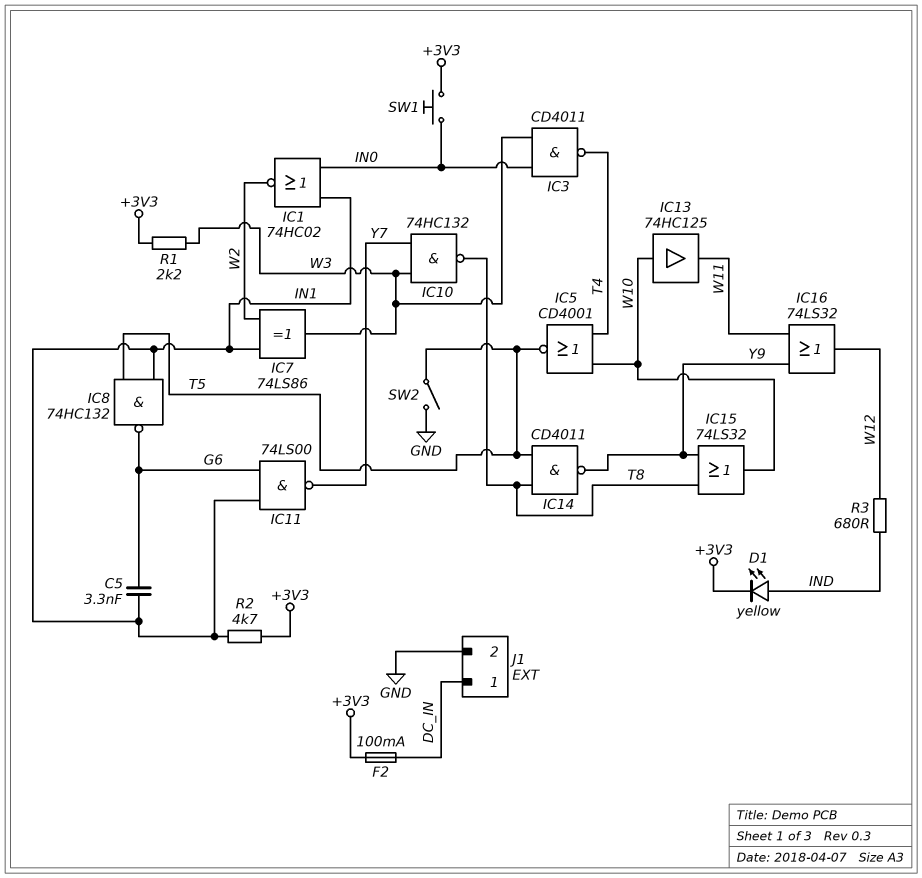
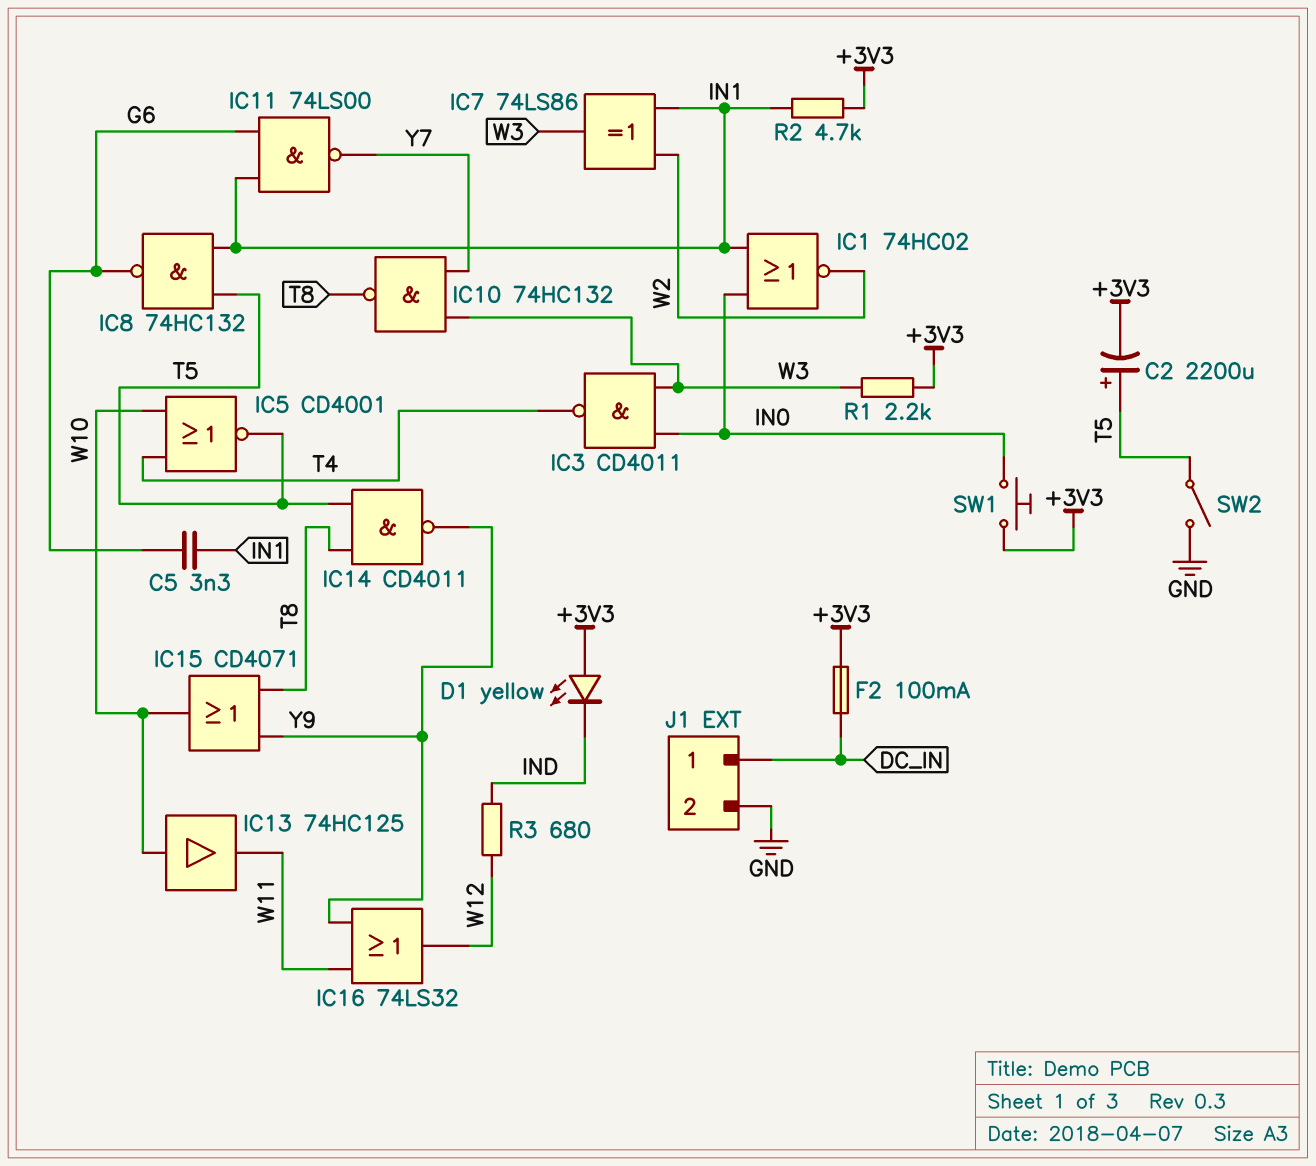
C2: none -> 2200uF (plus T5, minus +3V3)
D1: LED yellow (A IND, K +3V3) -> LED yellow (A +3V3, K IND)
IC15: OR 74LS32 (in T8, in Y9, out W10) -> OR CD4071 (in T8, in Y9, out W10)

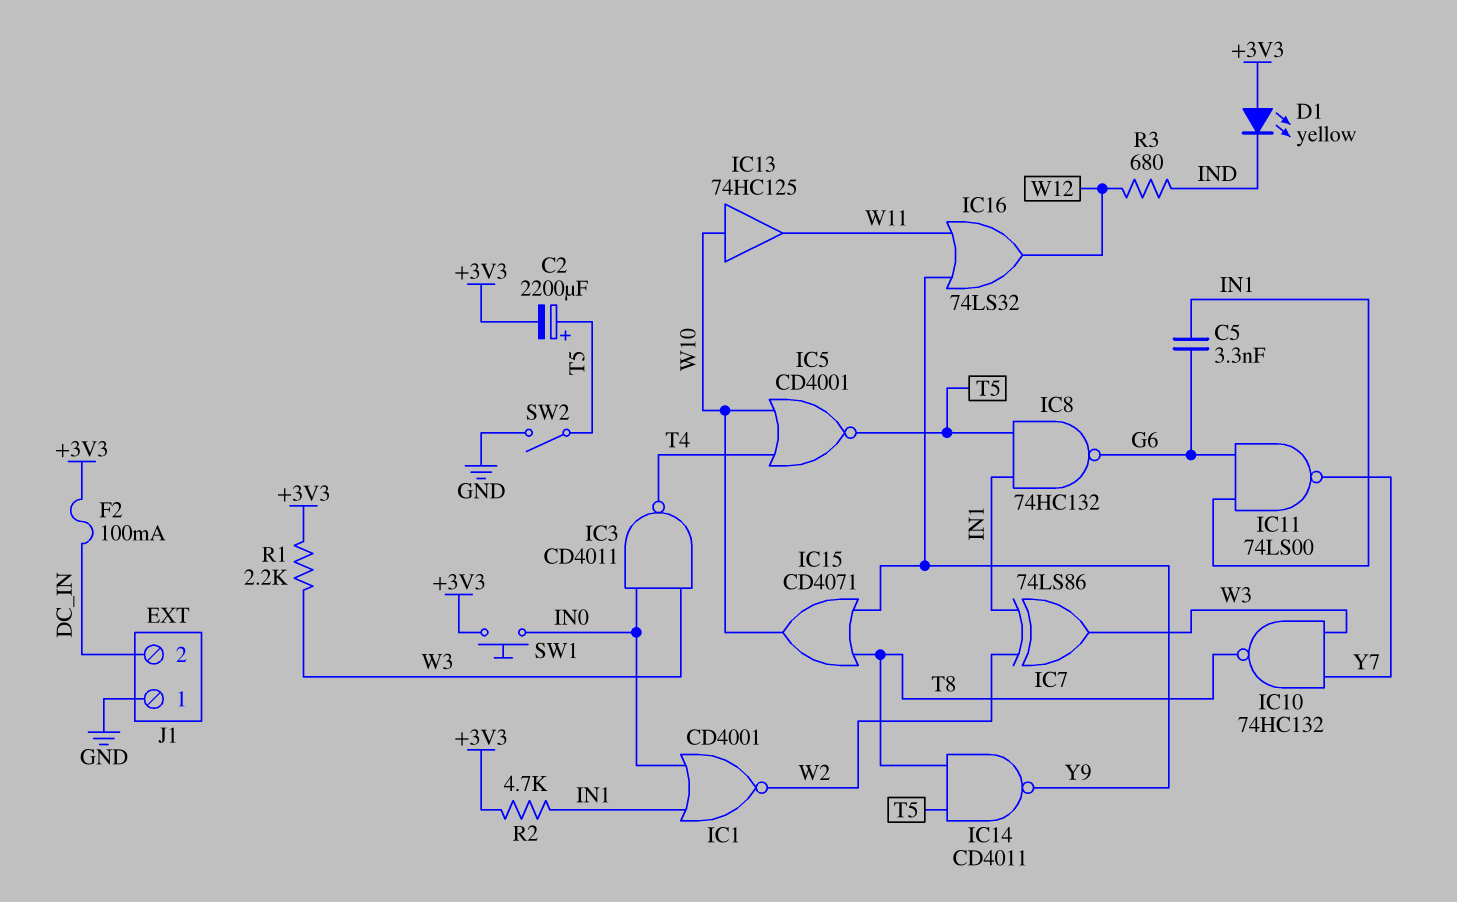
IC1: NOR 74HC02 (in IN0, in IN1, out W2) -> NOR CD4001 (in IN0, in IN1, out W2)
J1 pin 1: DC_IN -> GND
J1 pin 2: GND -> DC_IN

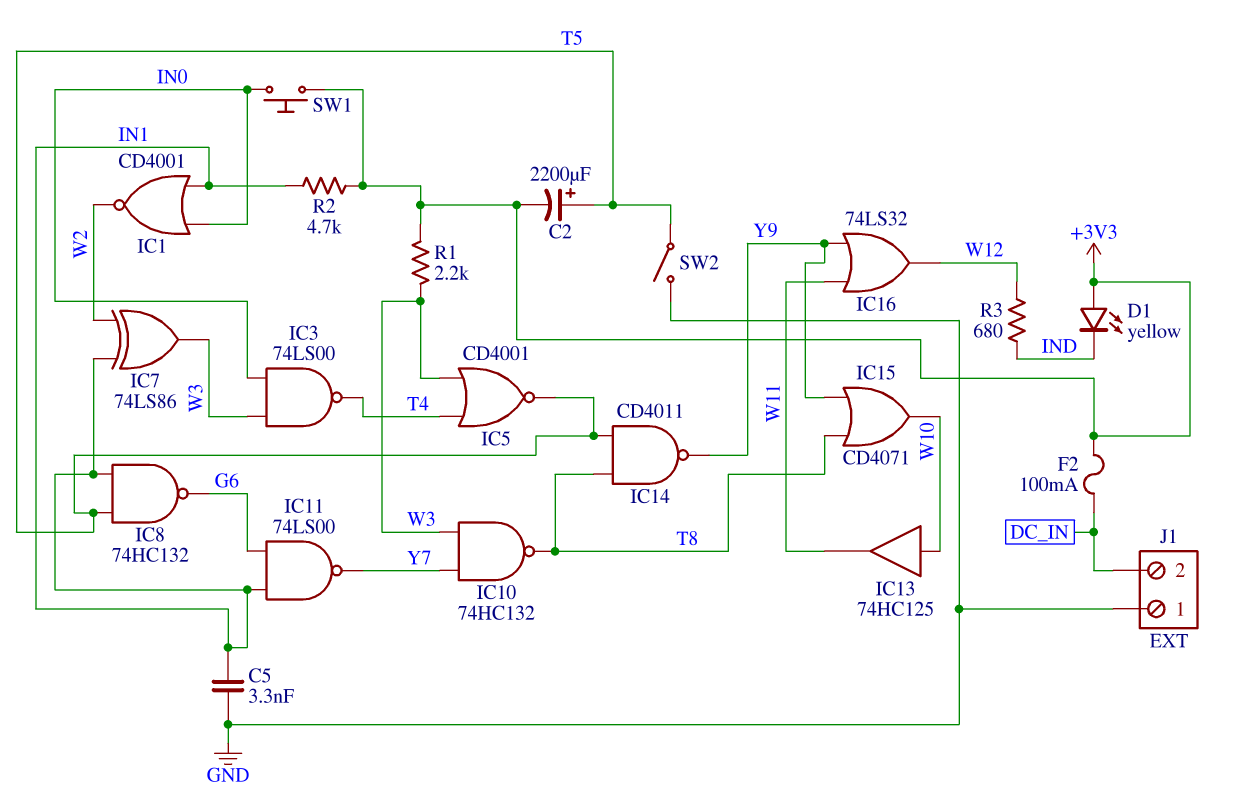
C5: 3.3nF (G6, IN1) -> 3.3nF (GND, IN1)
IC3: NAND CD4011 (in IN0, in W3, out T4) -> NAND 74LS00 (in IN0, in W3, out T4)
IC5: NOR CD4001 (in T4, in W10, out T5) -> NOR CD4001 (in T4, in W3, out T5)

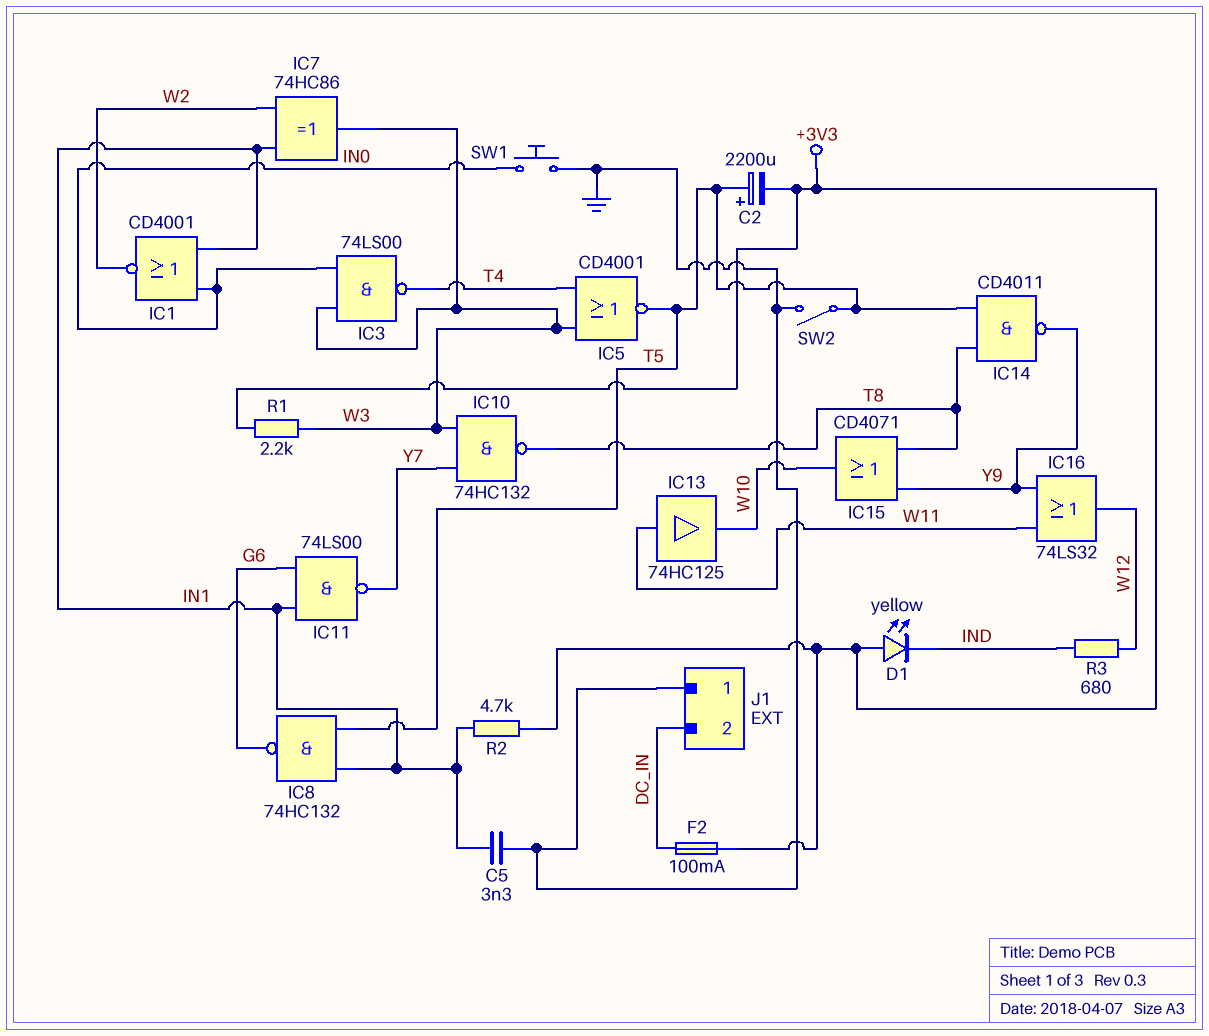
IC7: XOR 74LS86 (in IN1, in W2, out W3) -> XOR 74HC86 (in IN1, in W2, out W3)
IC13: buffer 74HC125 (in W10, out W11) -> buffer 74HC125 (in W11, out W10)
SW1: button (+3V3, IN0) -> button (GND, IN0)

